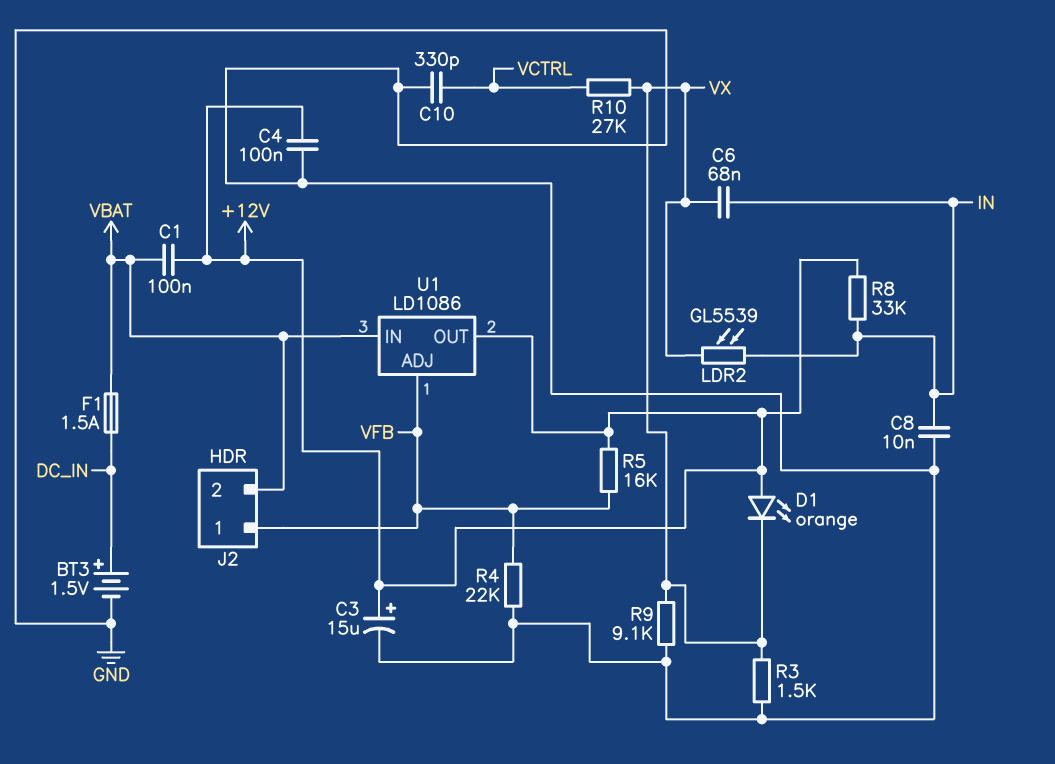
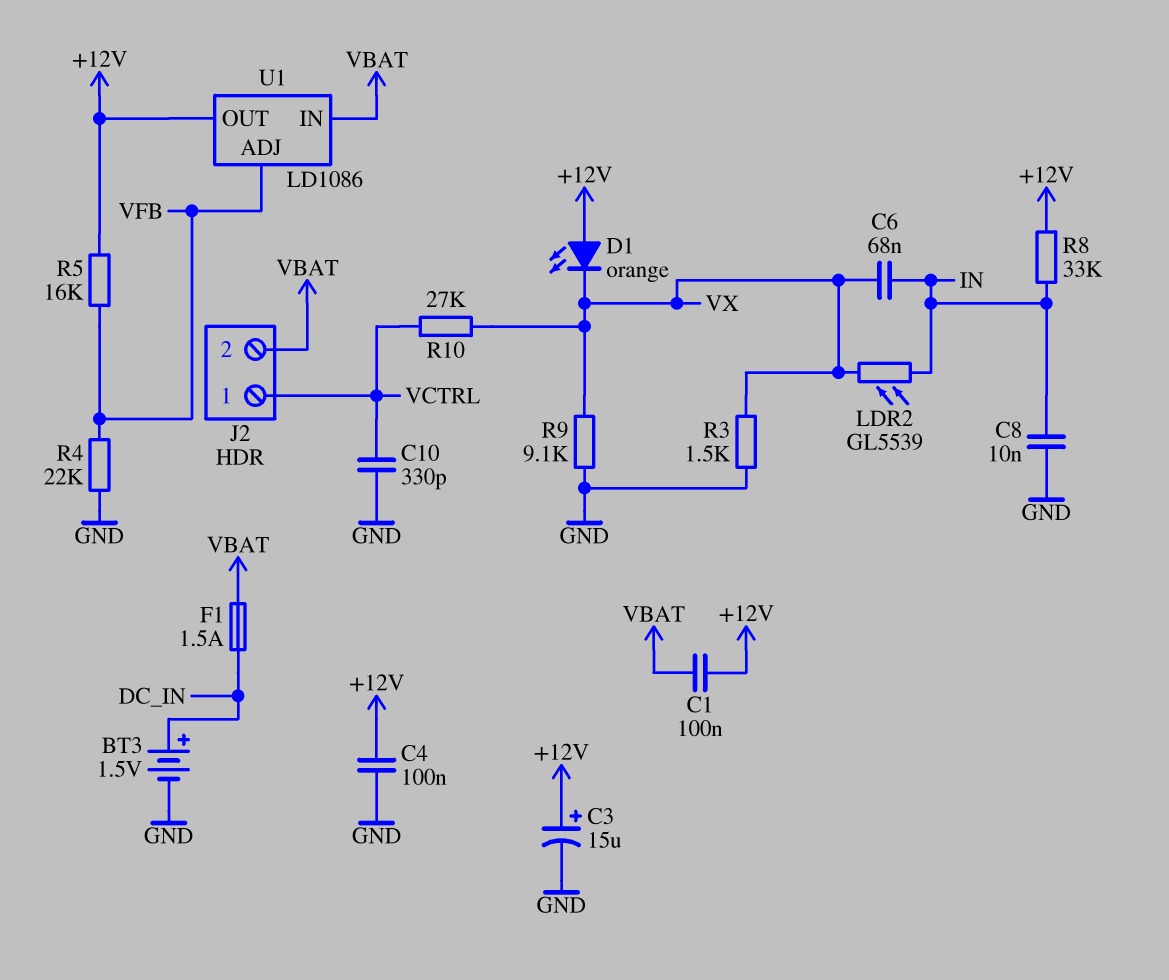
J2 pin 1: VFB -> VCTRL

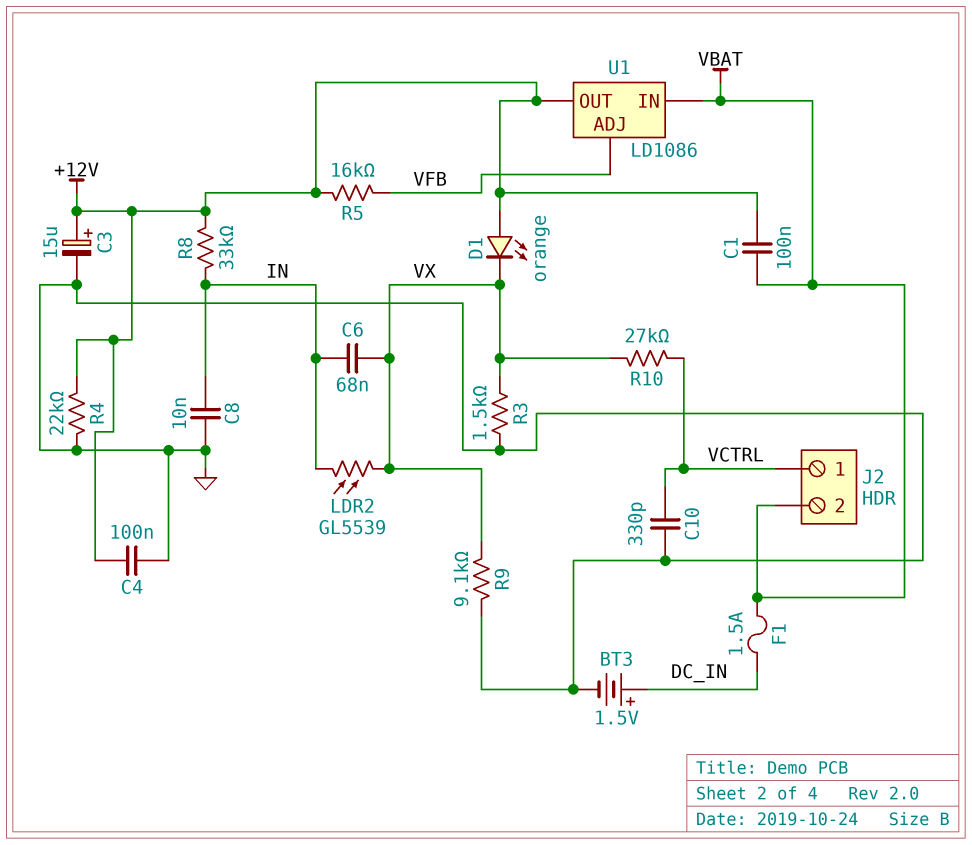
R4: 22k (GND, VFB) -> 22k (+12V, GND)

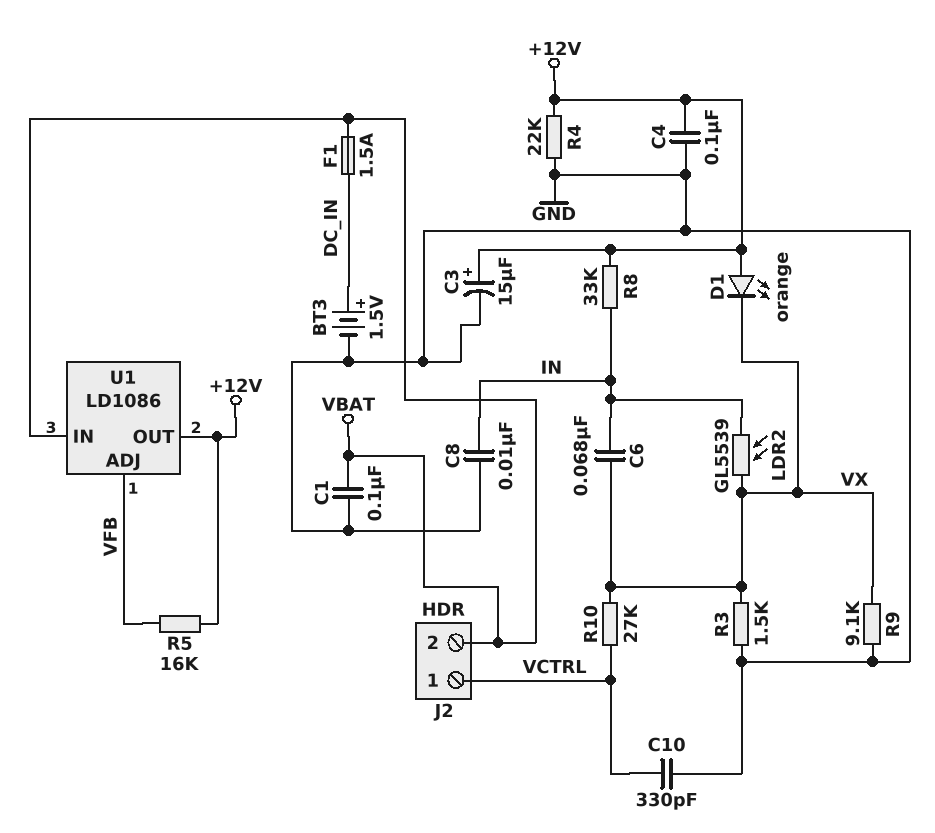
C1: 100nF (+12V, VBAT) -> 100nF (GND, VBAT)

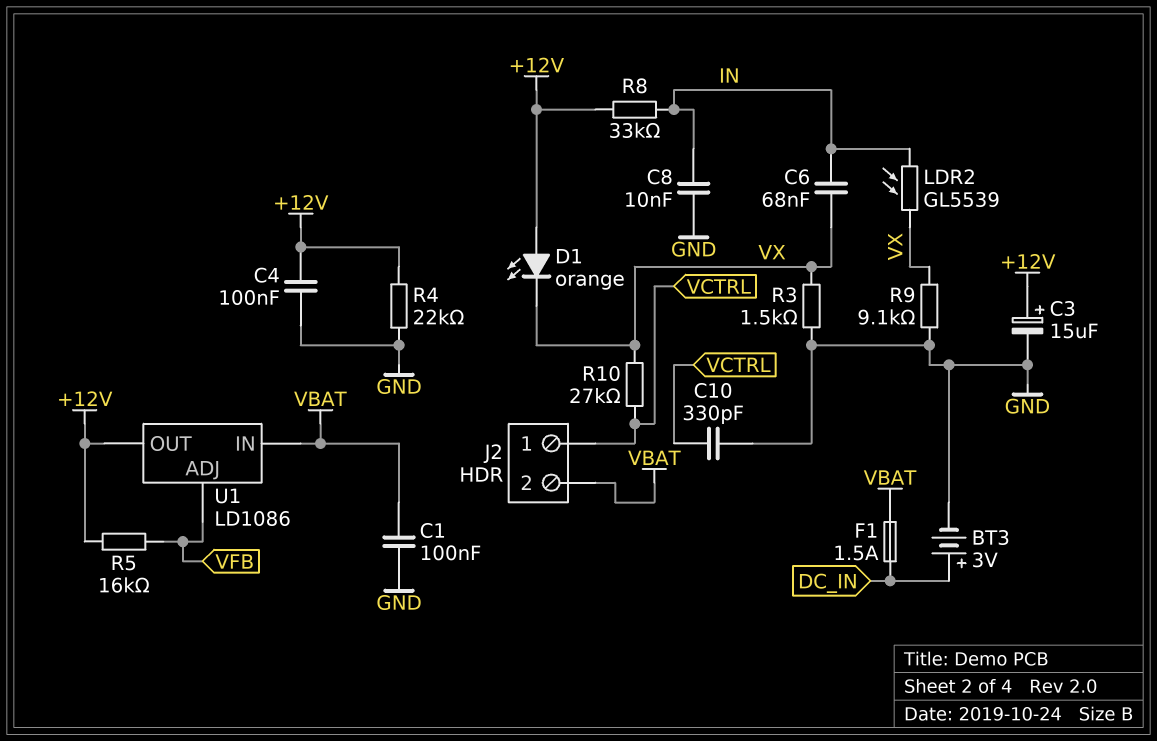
BT3: 1.5V (plus DC_IN, minus GND) -> 3V (plus DC_IN, minus GND)

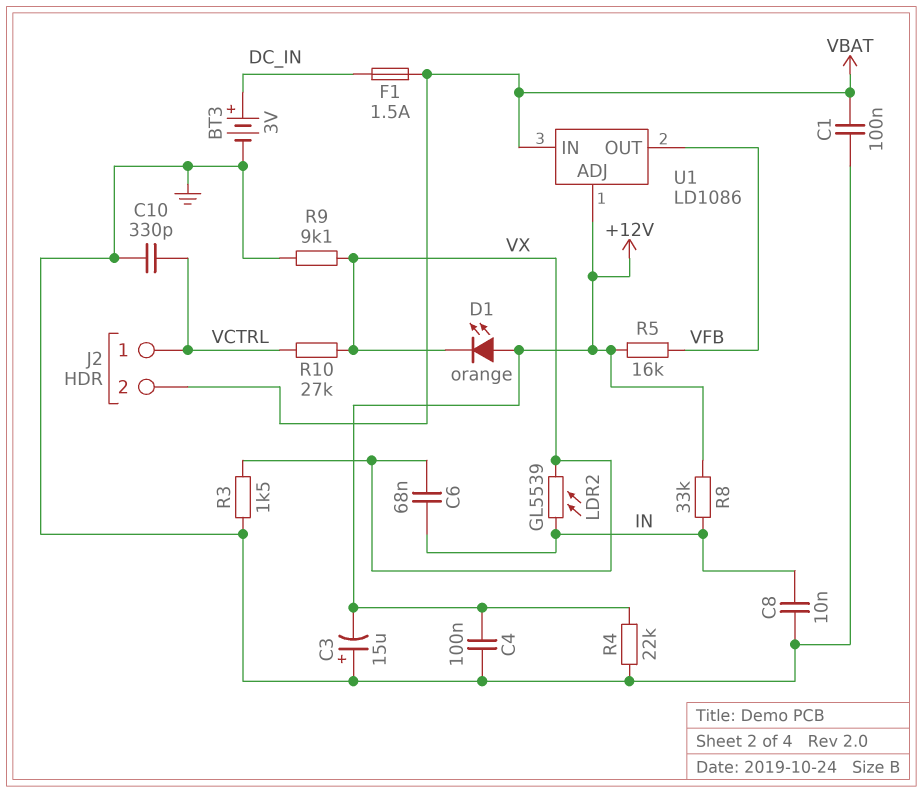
C3: 15uF (plus +12V, minus GND) -> 15uF (plus GND, minus +12V)
U1 pin ADJ: VFB -> +12V
U1 pin OUT: +12V -> VFB

